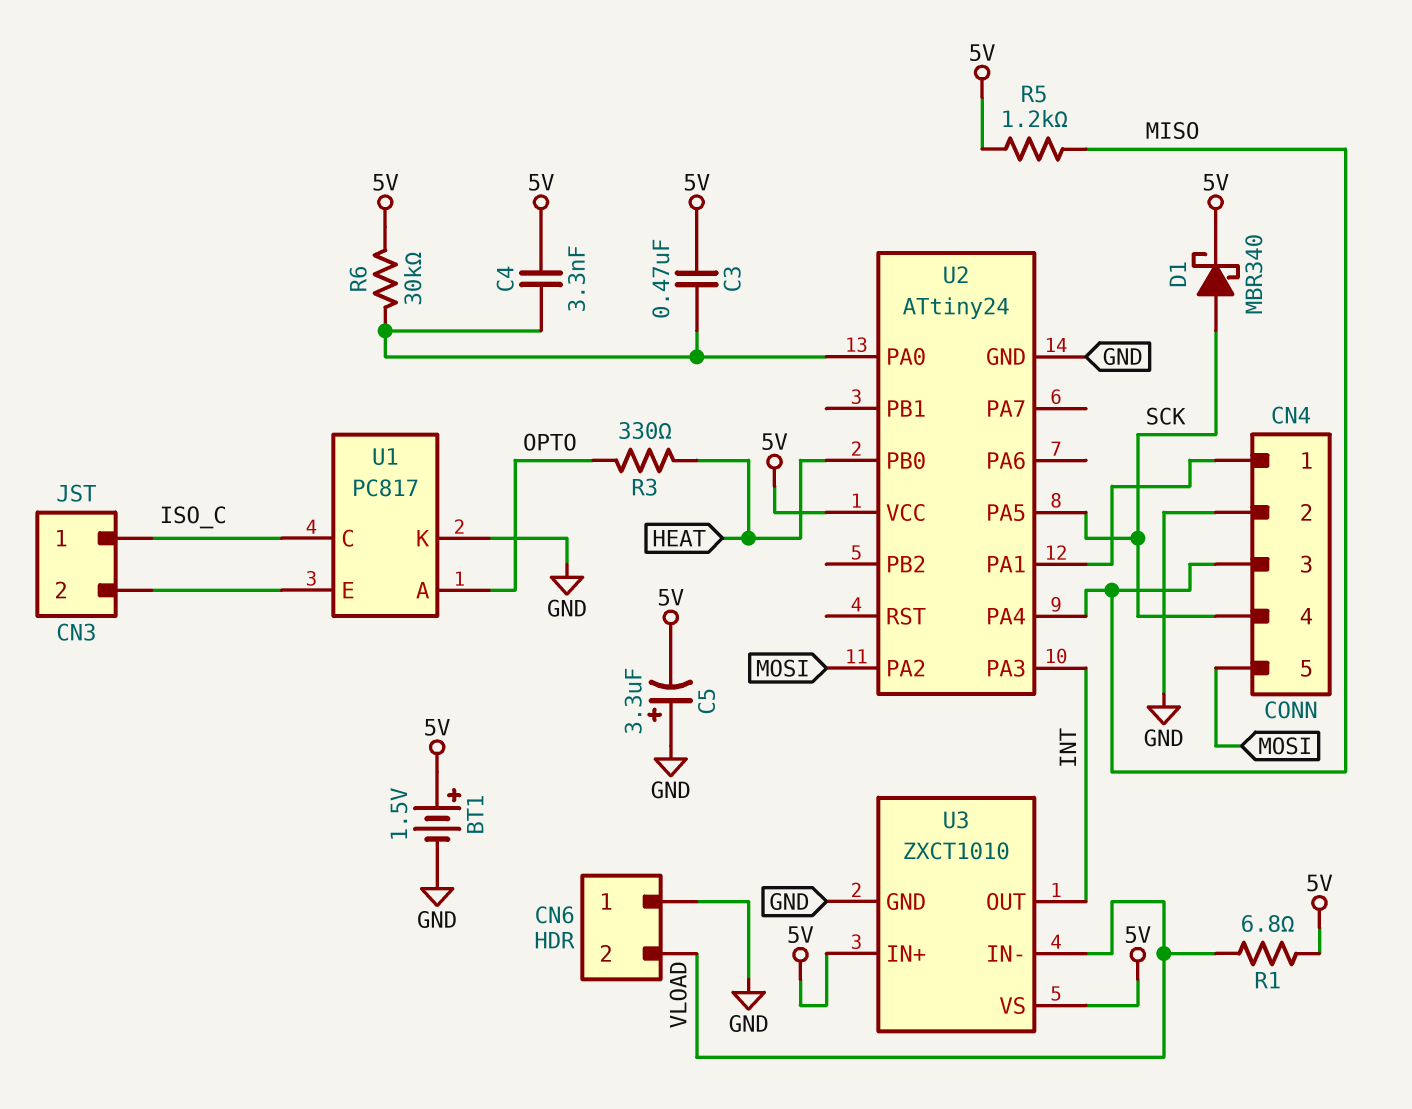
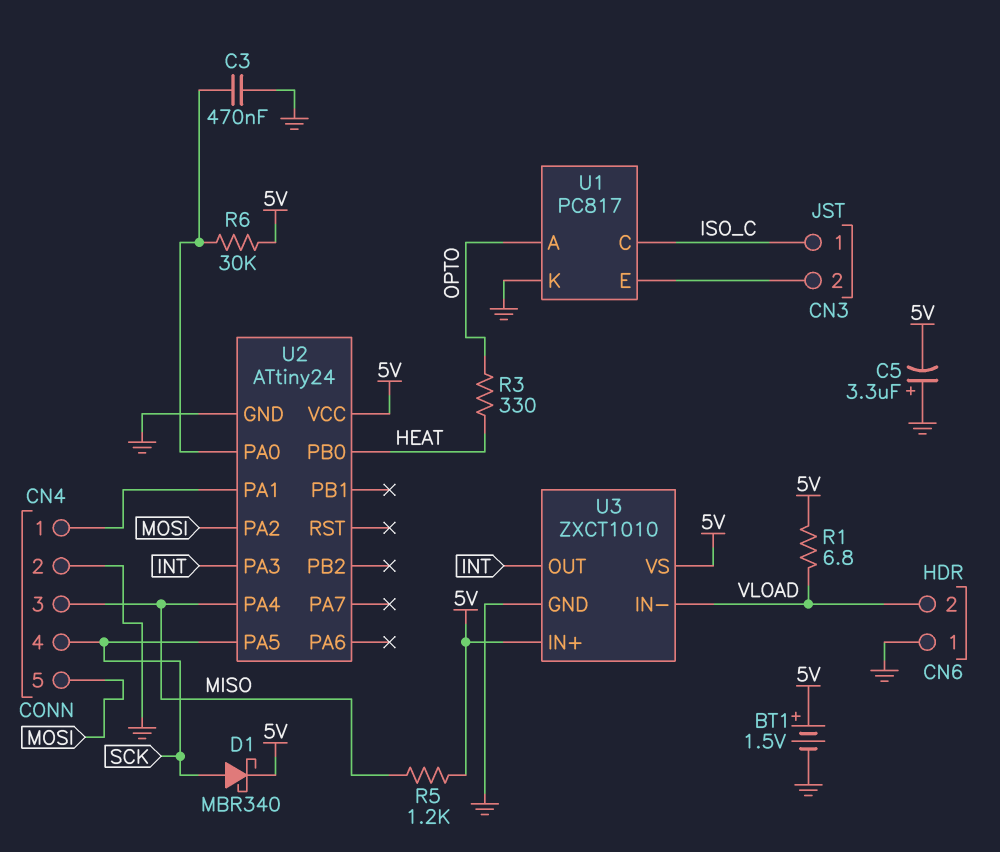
C3: 470nF (5V, U2/PA0) -> 470nF (GND, U2/PA0)
C4: 3.3nF (5V, U2/PA0) -> none

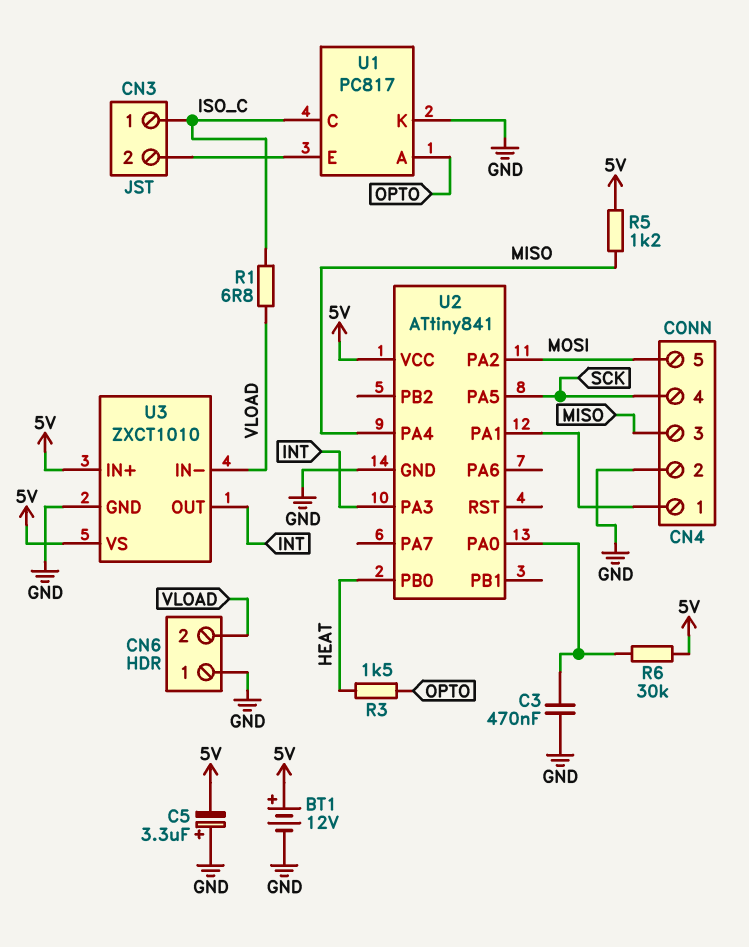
BT1: 1.5V (plus 5V, minus GND) -> 12V (plus 5V, minus GND)
D1: schottky MBR340 (A SCK, K 5V) -> none
R1: 6.8 (5V, VLOAD) -> 6.8 (ISO_C, VLOAD)
R3: 330 (HEAT, OPTO) -> 1.5k (HEAT, OPTO)
U2: ATtiny24 -> ATtiny841

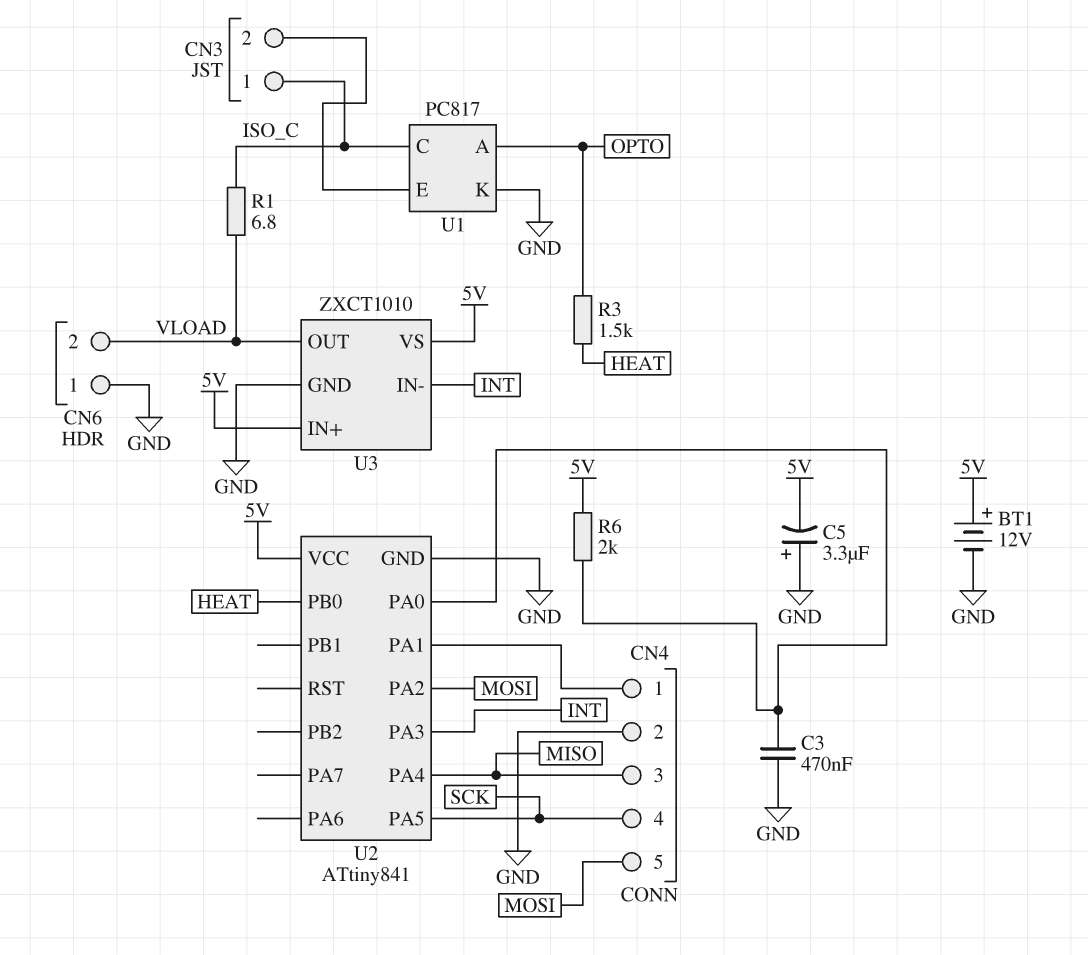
R5: 1.2k (5V, MISO) -> none
R6: 30k (5V, U2/PA0) -> 2k (5V, U2/PA0)
U3 pin IN-: VLOAD -> INT
U3 pin OUT: INT -> VLOAD

